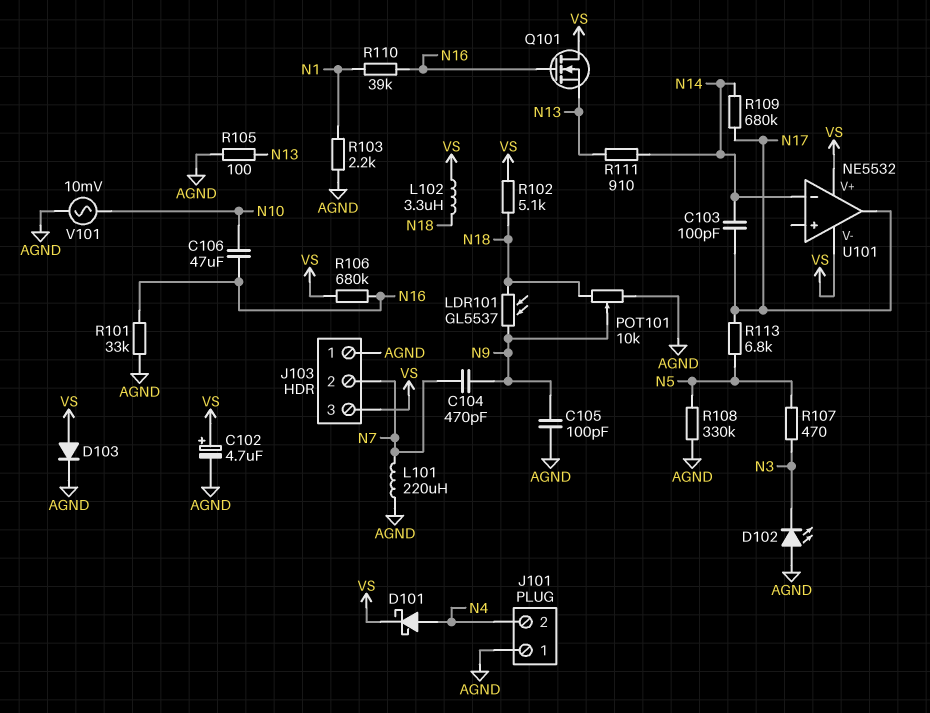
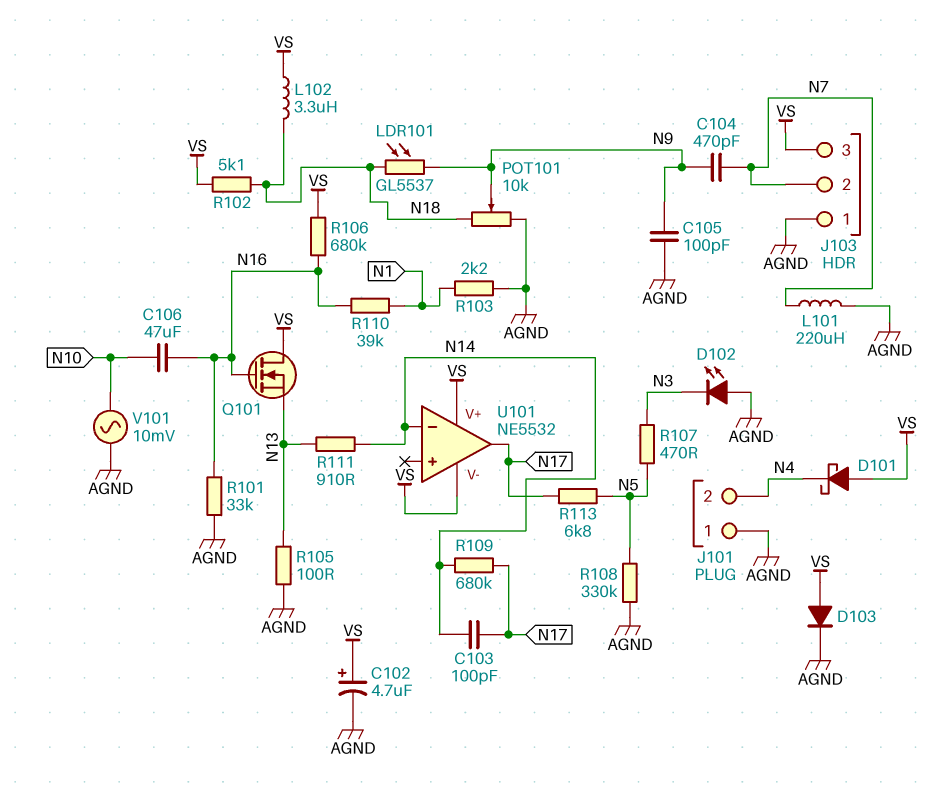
D101: schottky (A N4, K VS) -> schottky (A VS, K N4)

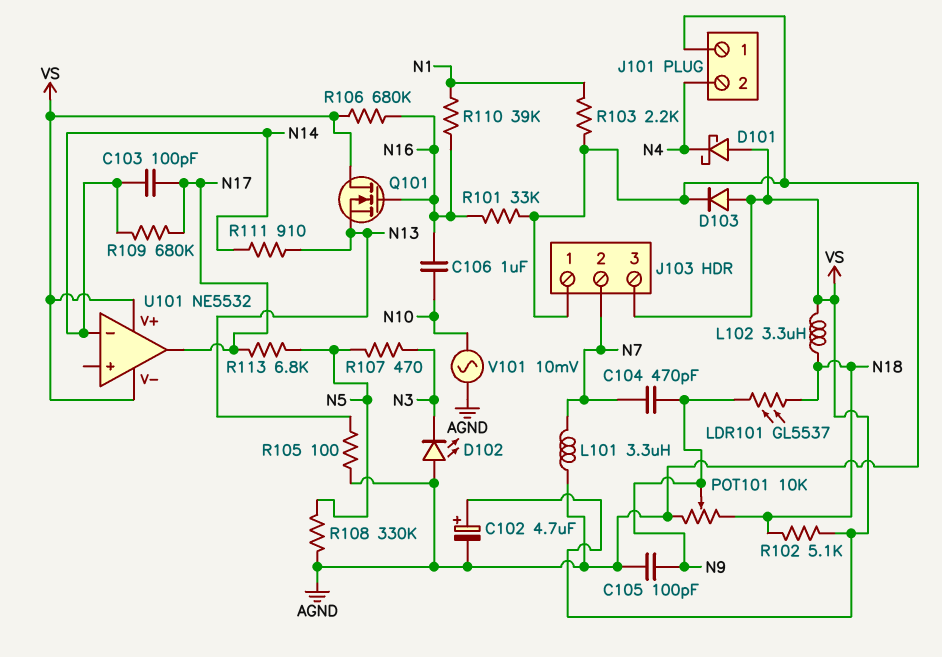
C106: 47uF (N10, N16) -> 1uF (N10, N16)
L101: 220uH (AGND, N7) -> 3.3uH (AGND, N7)

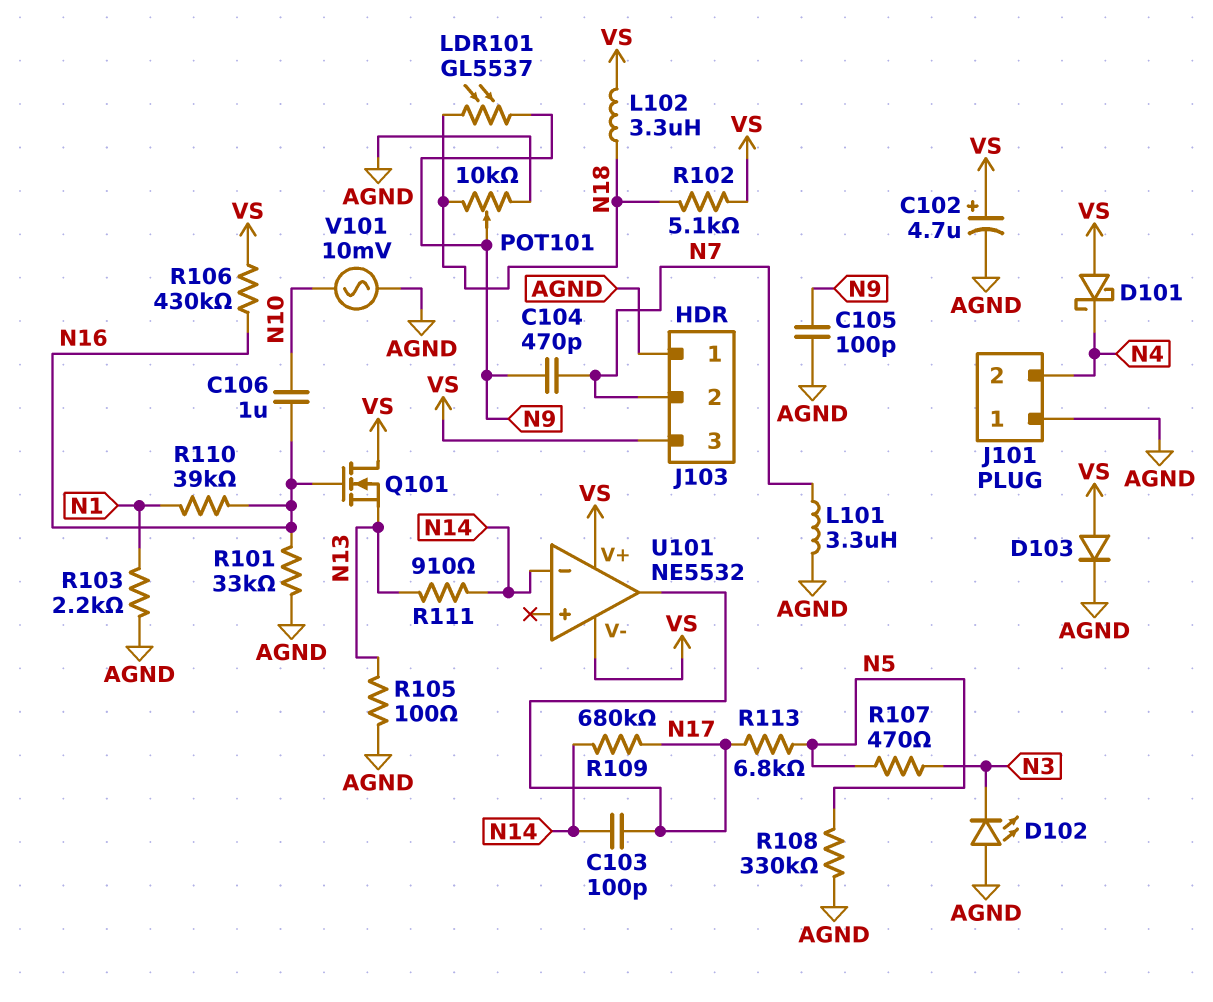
R106: 680k (N16, VS) -> 430k (N16, VS)

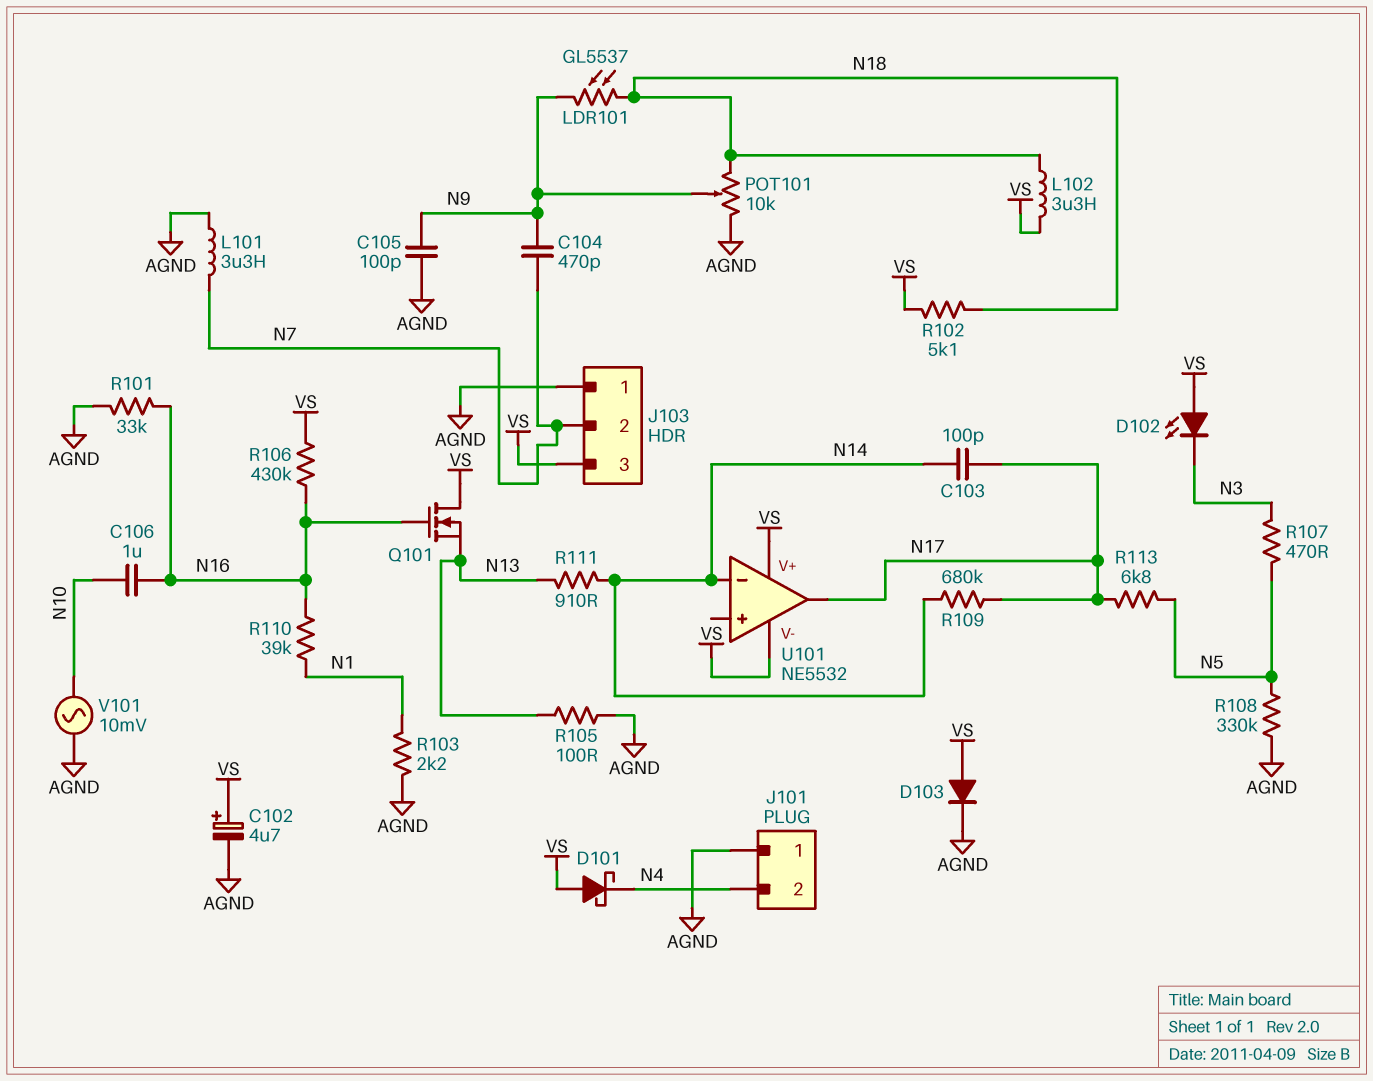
D102: LED (A AGND, K N3) -> LED (A VS, K N3)

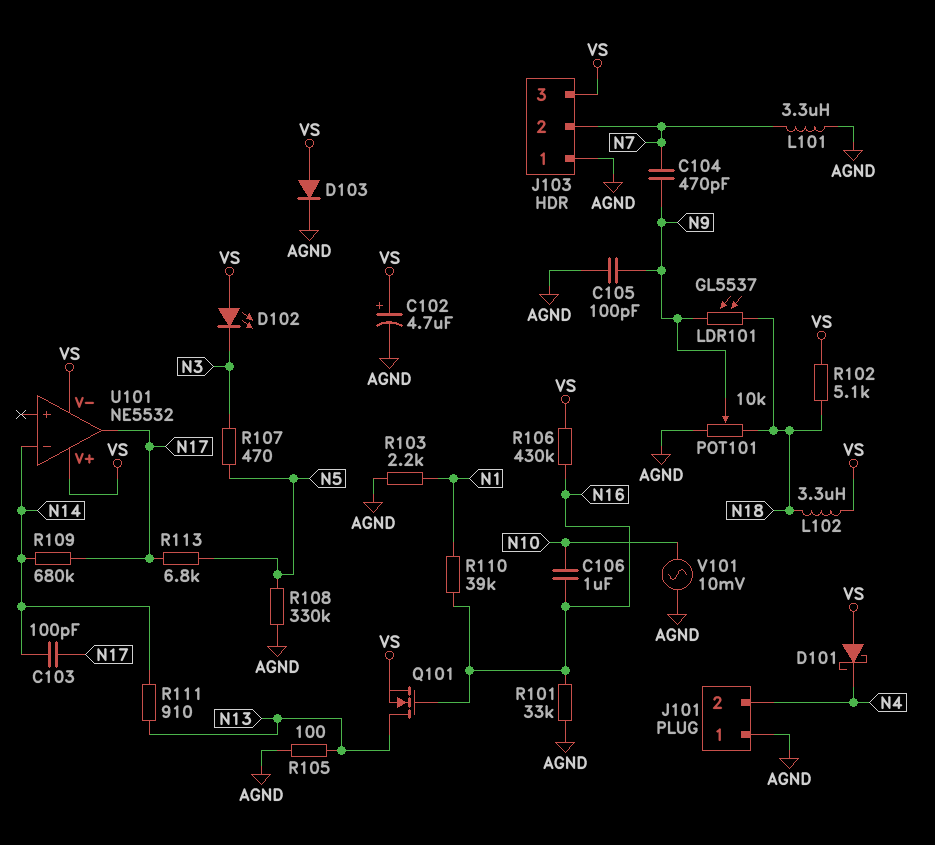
Q101: NMOS (G N16, D VS, S N13) -> NMOS (G N16, D N13, S VS)

